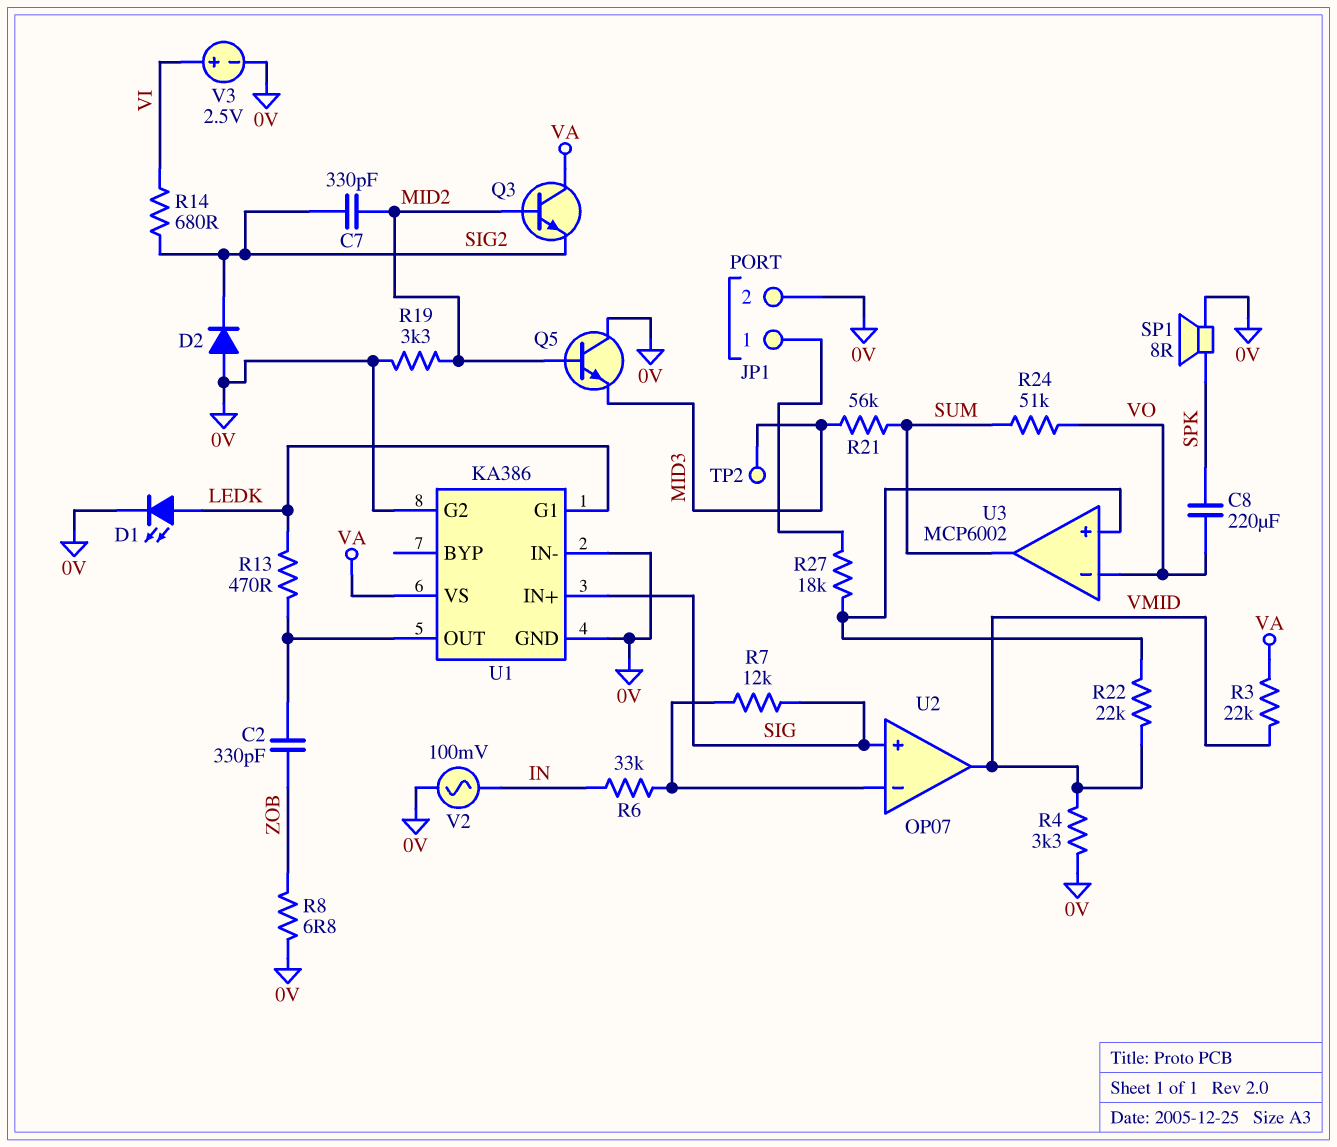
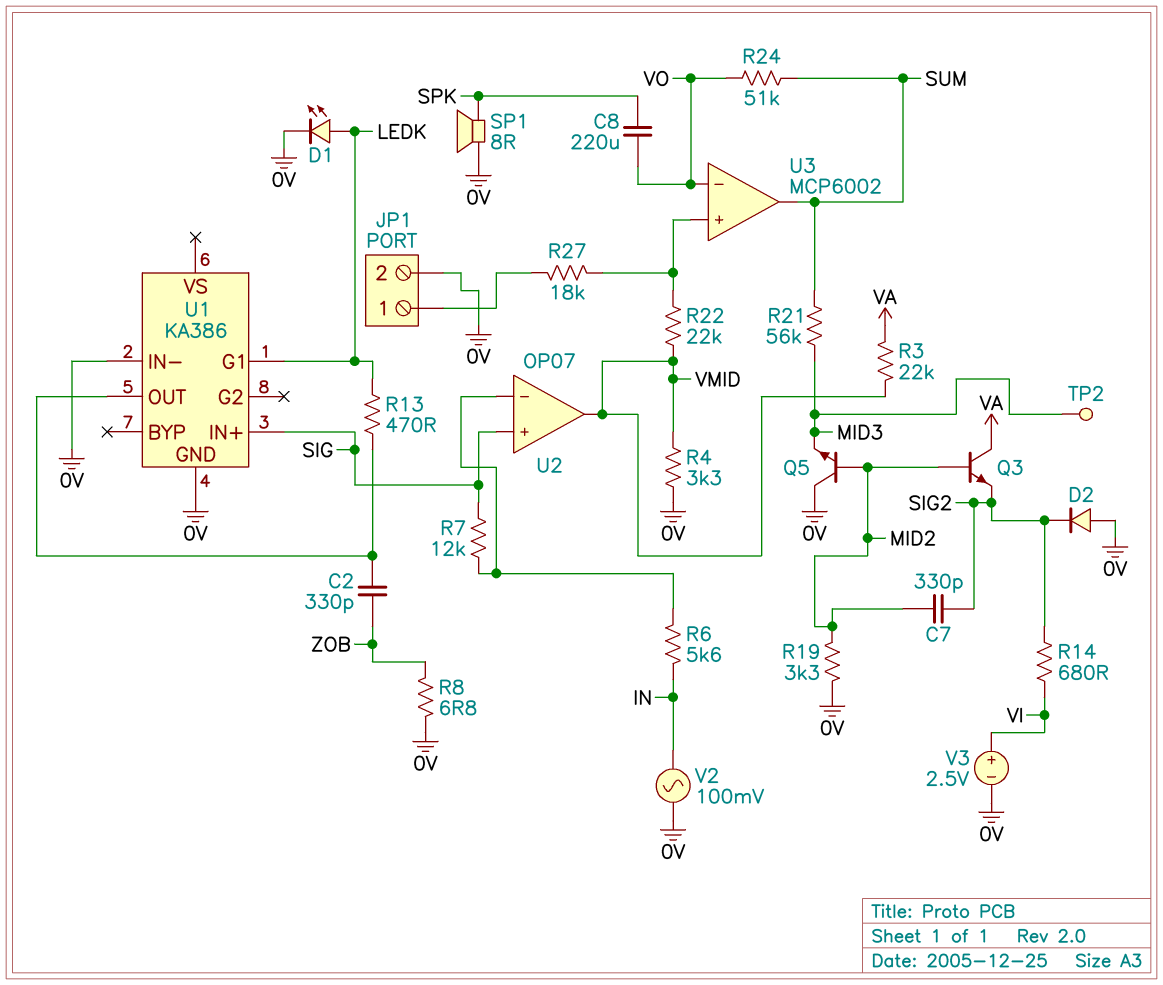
R6: 33k (IN, U2/in-) -> 5.6k (IN, U2/in-)
U1 pin G2: 0V -> none
U1 pin VS: VA -> none

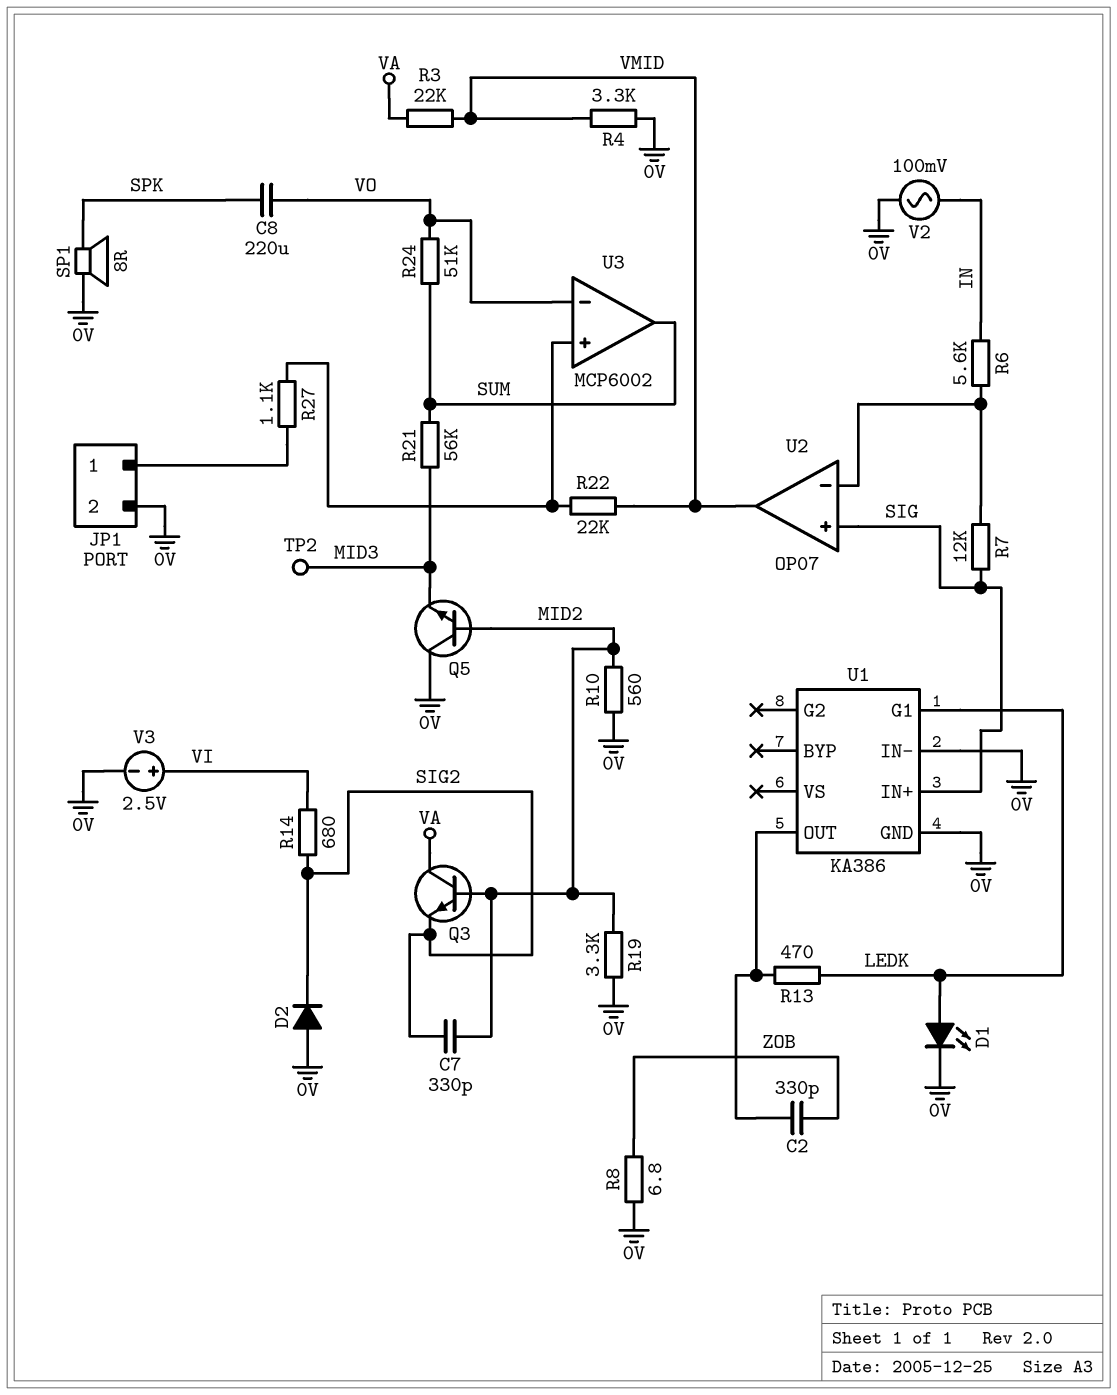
R10: none -> 560 (0V, MID2)
R27: 18k (JP1/1, U3/in+) -> 1.1k (JP1/1, U3/in+)

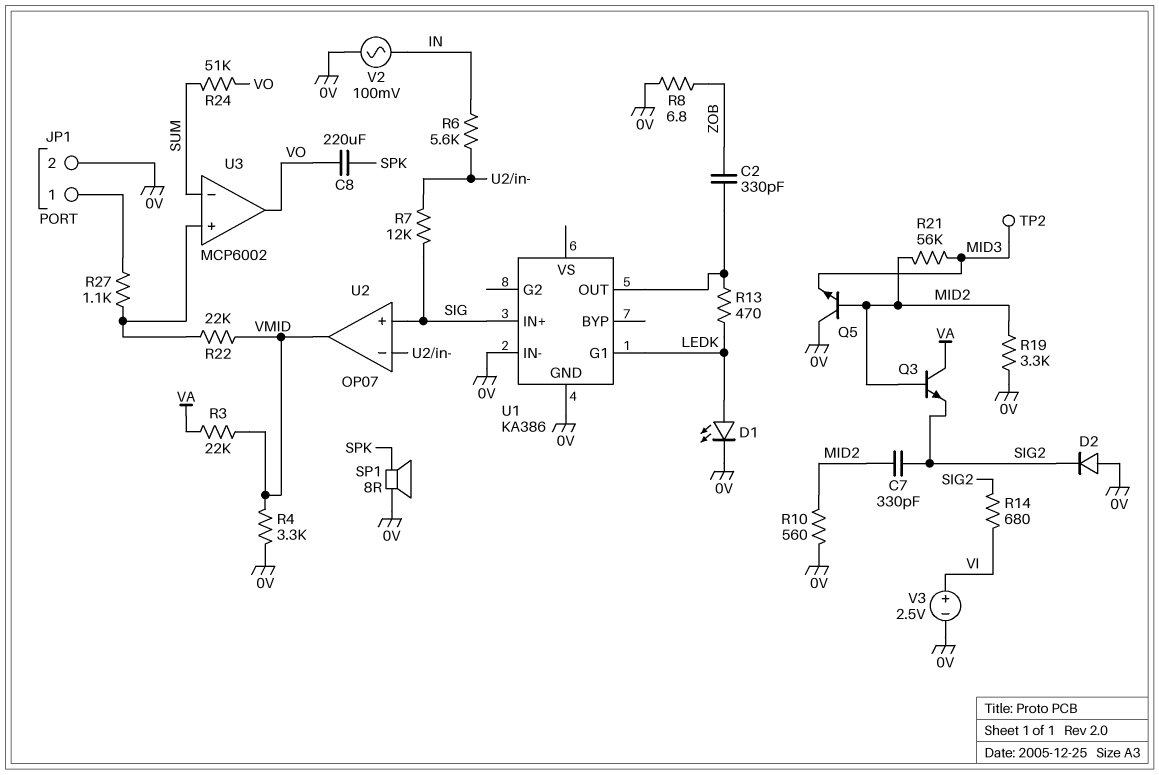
R21: 56k (MID3, SUM) -> 56k (MID2, MID3)
U3 pin in-: VO -> SUM
U3 pin out: SUM -> VO

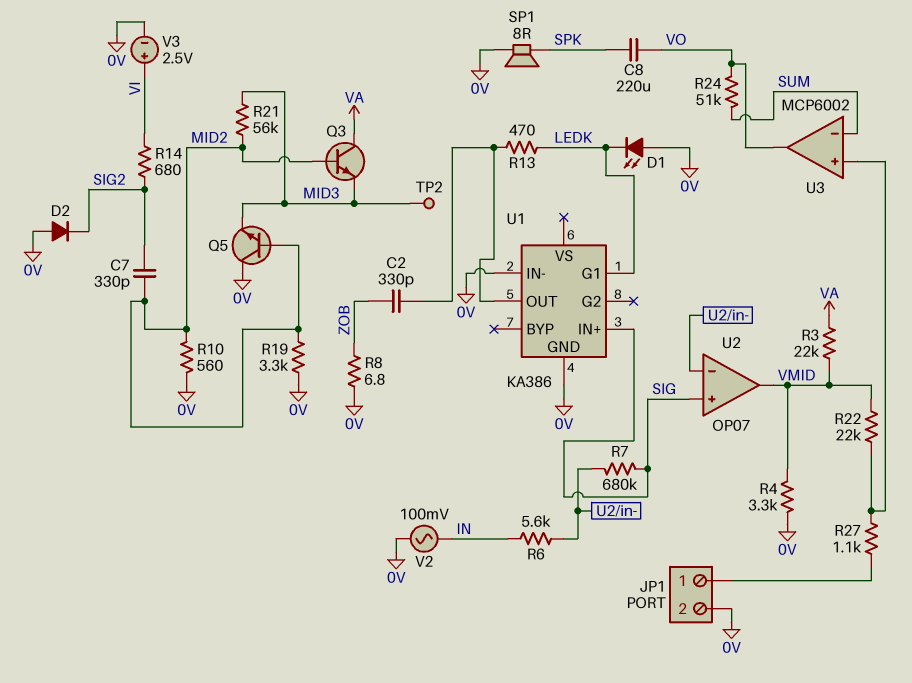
D1: LED (A LEDK, K 0V) -> LED (A 0V, K LEDK)
Q3: NPN (B MID2, C VA, E SIG2) -> NPN (B MID2, C VA, E MID3)
R7: 12k (SIG, U2/in-) -> 680k (SIG, U2/in-)

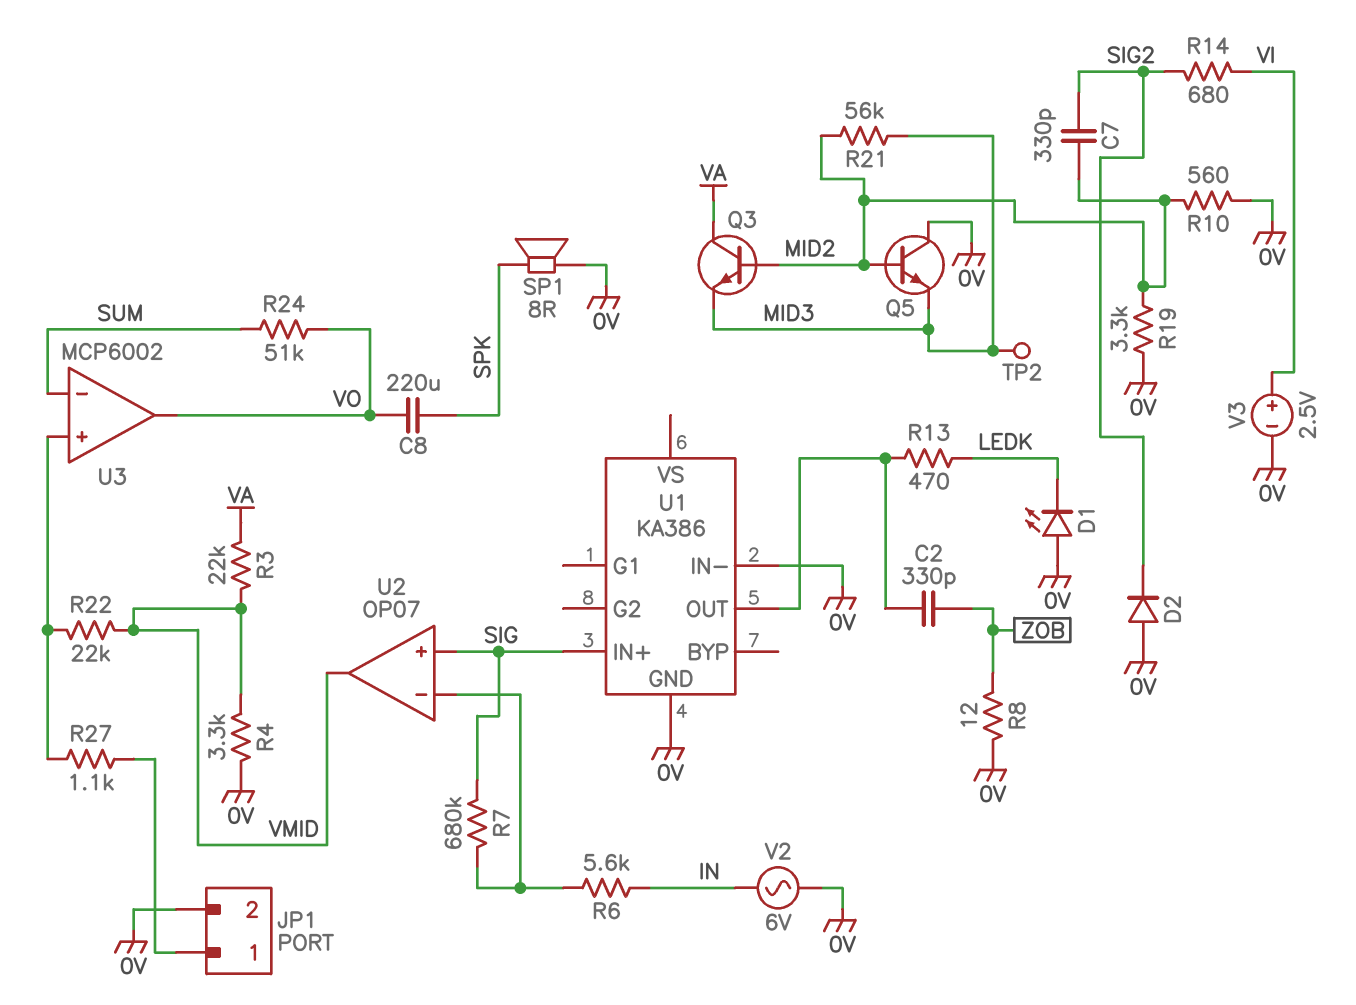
R8: 6.8 (0V, ZOB) -> 12 (0V, ZOB)
U1 pin G1: LEDK -> none
V2: AC 100mV (0V, IN) -> AC 6V (0V, IN)

